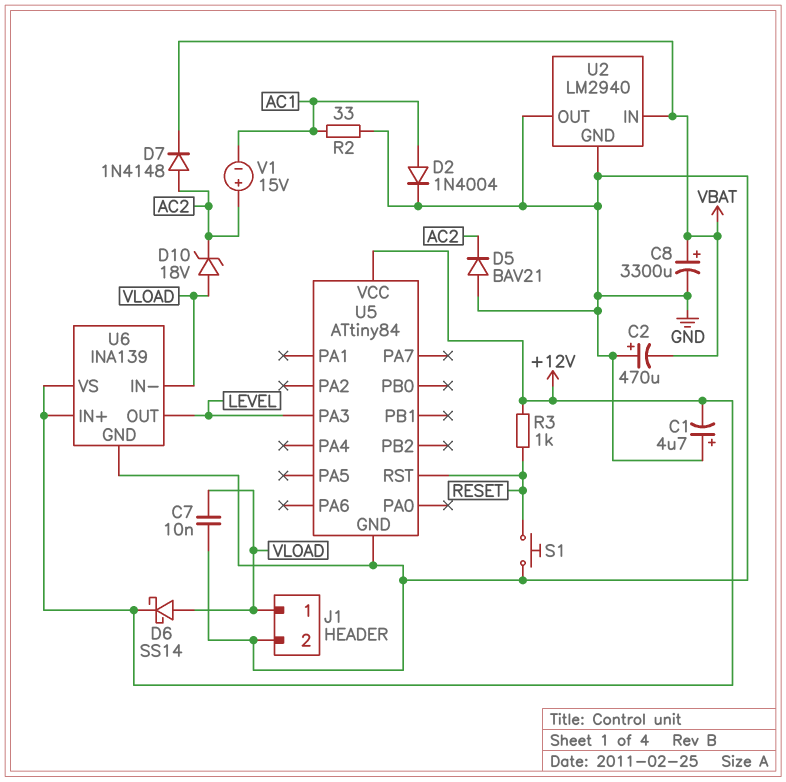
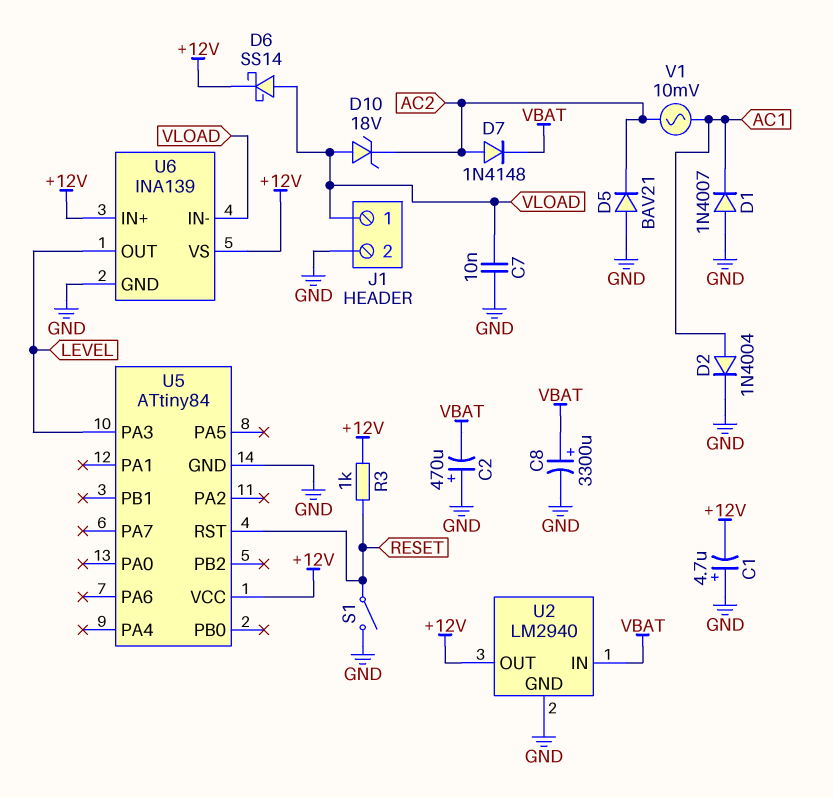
D1: none -> diode 1N4007 (A GND, K AC1)
R2: 33 (AC1, GND) -> none
S1: button (GND, RESET) -> switch (GND, RESET)
U2 pin OUT: GND -> +12V
V1: 15V (plus AC2, minus AC1) -> AC 10mV (AC1, AC2)

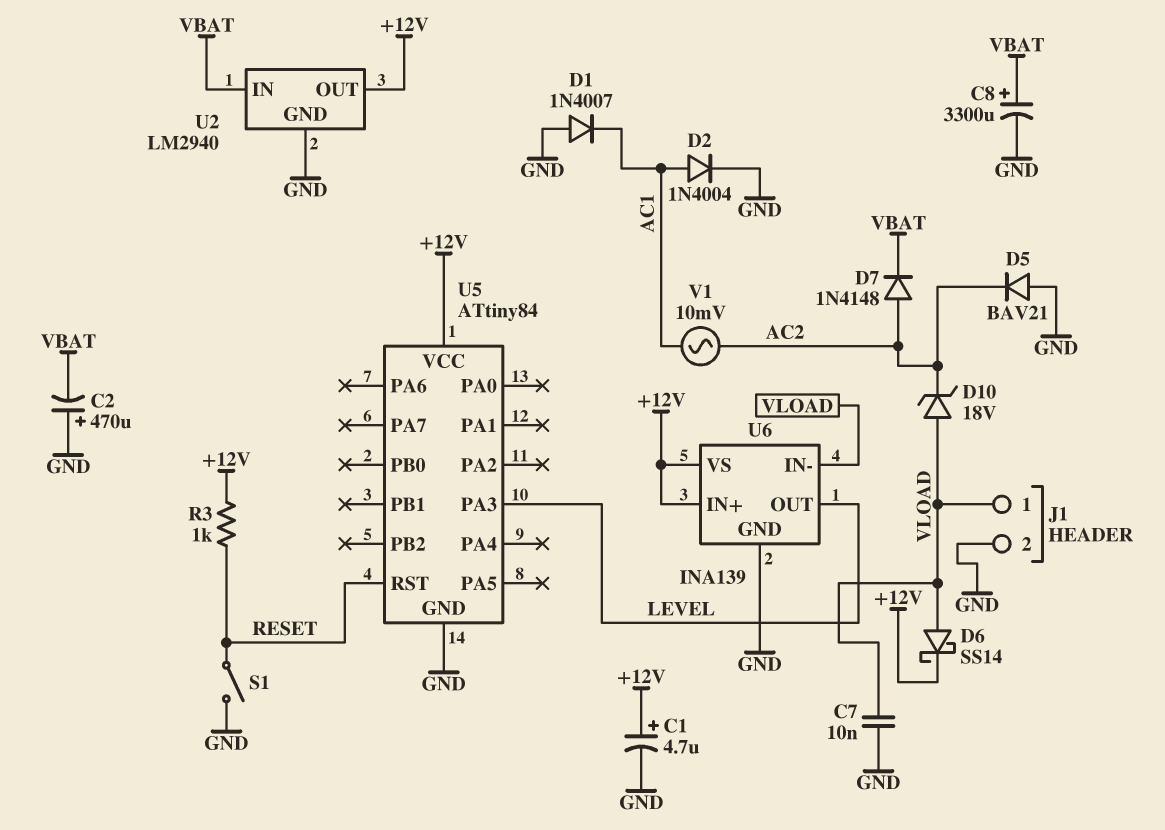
C1: 4.7uF (plus GND, minus +12V) -> 4.7uF (plus +12V, minus GND)

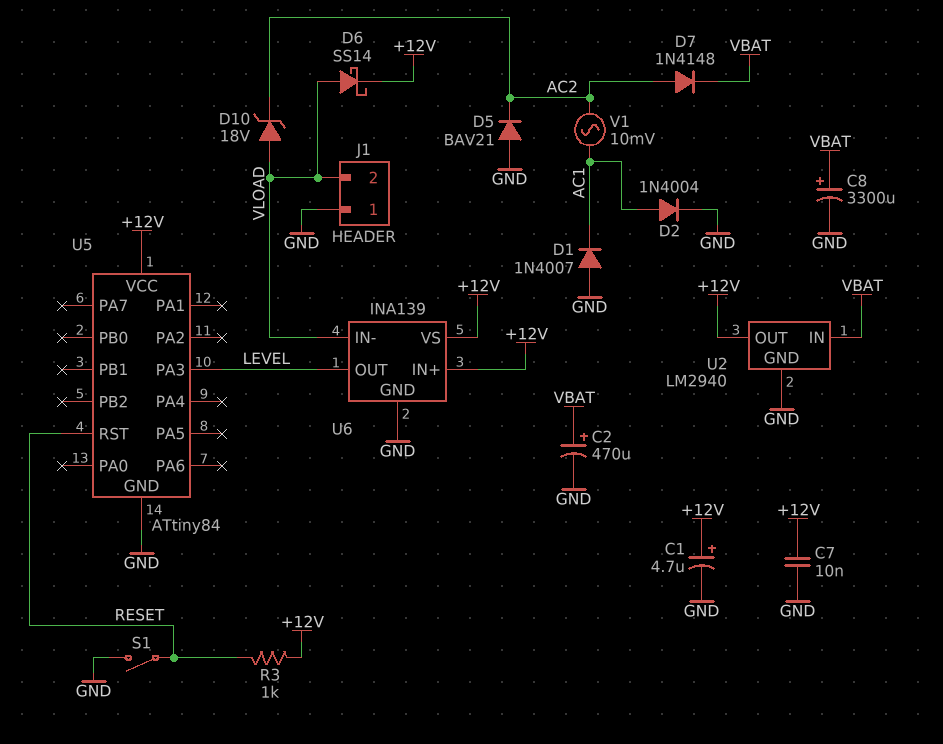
C2: 470uF (plus GND, minus VBAT) -> 470uF (plus VBAT, minus GND)
C7: 10nF (GND, VLOAD) -> 10nF (+12V, GND)
J1 pin 1: VLOAD -> GND
J1 pin 2: GND -> VLOAD

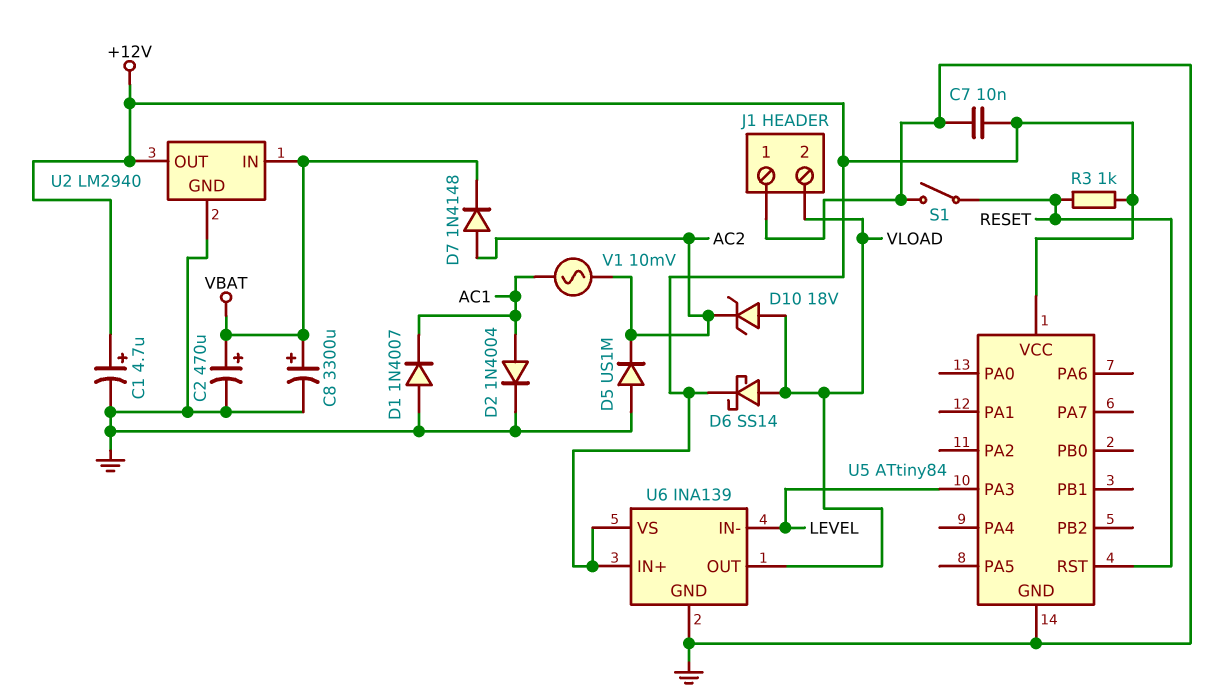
D5: diode BAV21 (A GND, K AC2) -> diode US1M (A GND, K AC2)
U6 pin IN-: VLOAD -> LEVEL
U6 pin OUT: LEVEL -> VLOAD

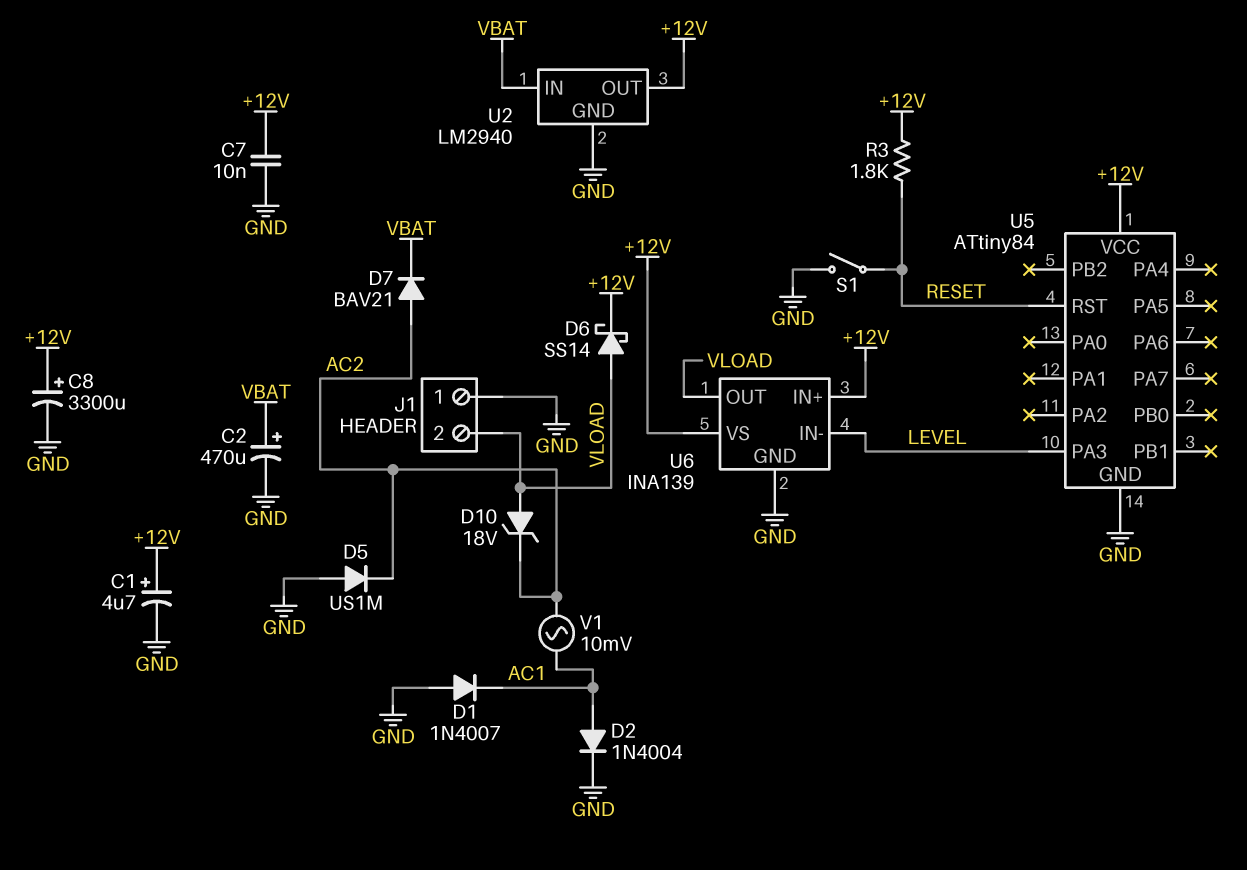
C8: 3300uF (plus VBAT, minus GND) -> 3300uF (plus +12V, minus GND)
D7: diode 1N4148 (A AC2, K VBAT) -> diode BAV21 (A AC2, K VBAT)
R3: 1k (+12V, RESET) -> 1.8k (+12V, RESET)

